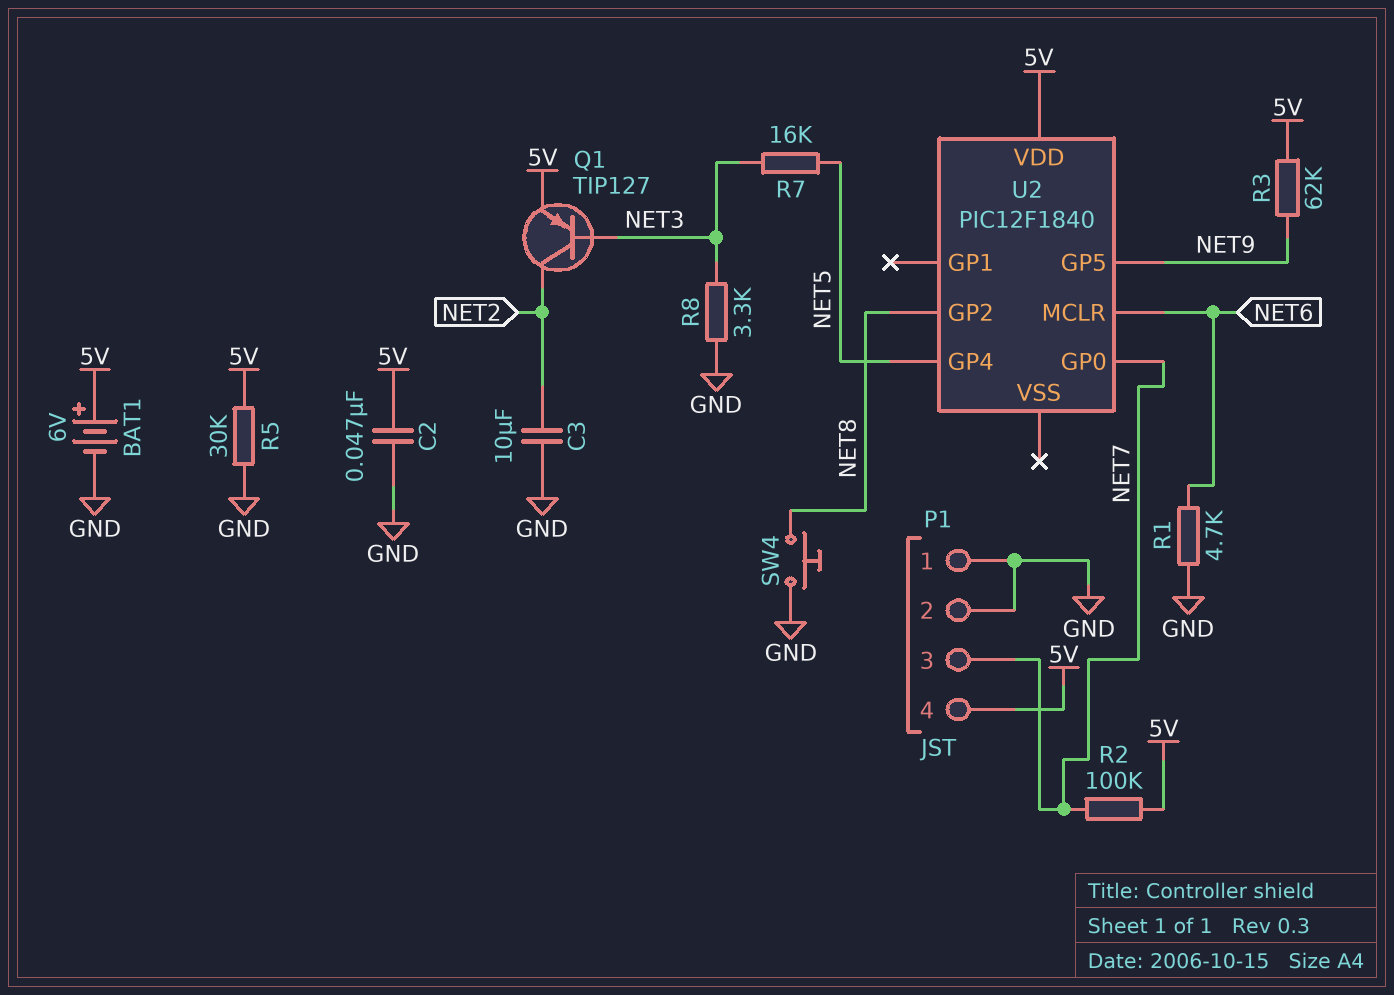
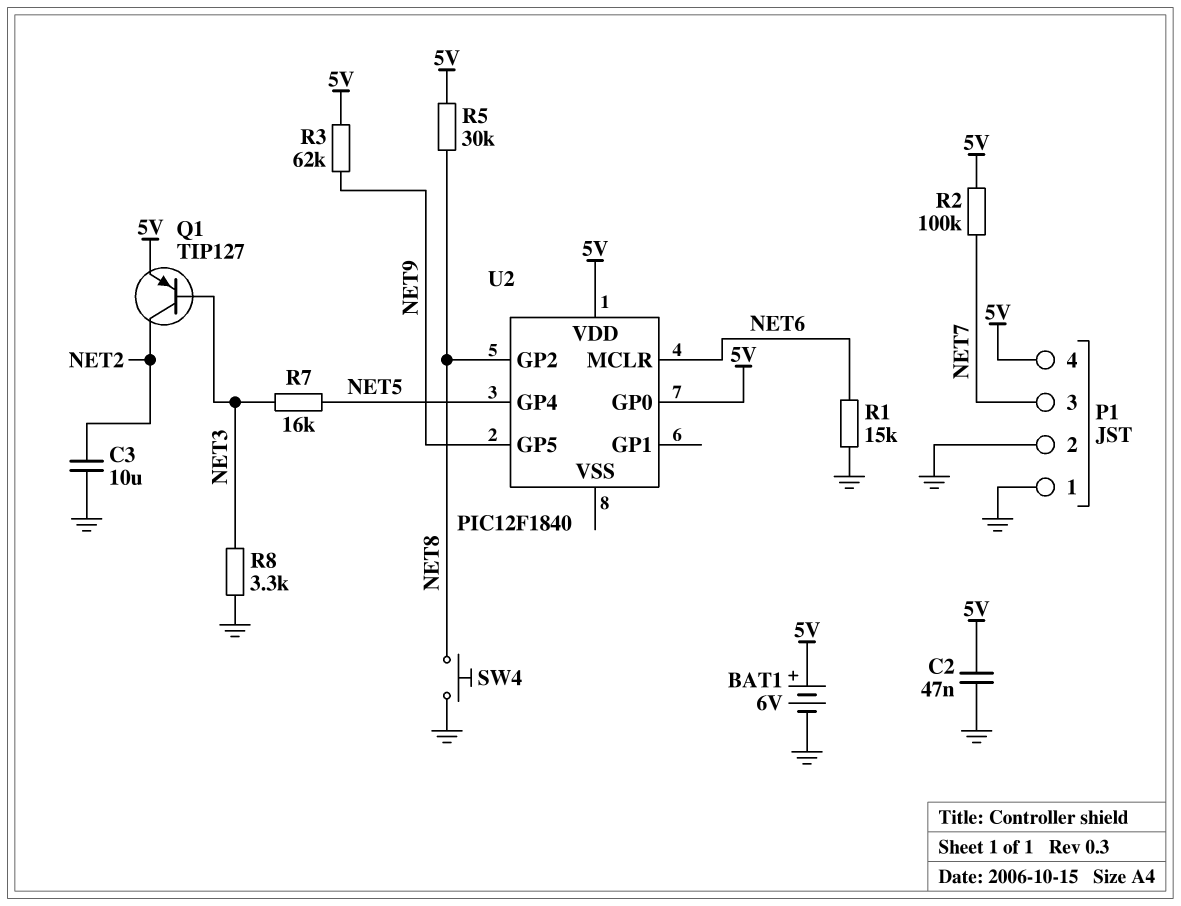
R1: 4.7k (GND, NET6) -> 15k (GND, NET6)
R5: 30k (5V, GND) -> 30k (5V, NET8)
U2 pin GP0: NET7 -> 5V

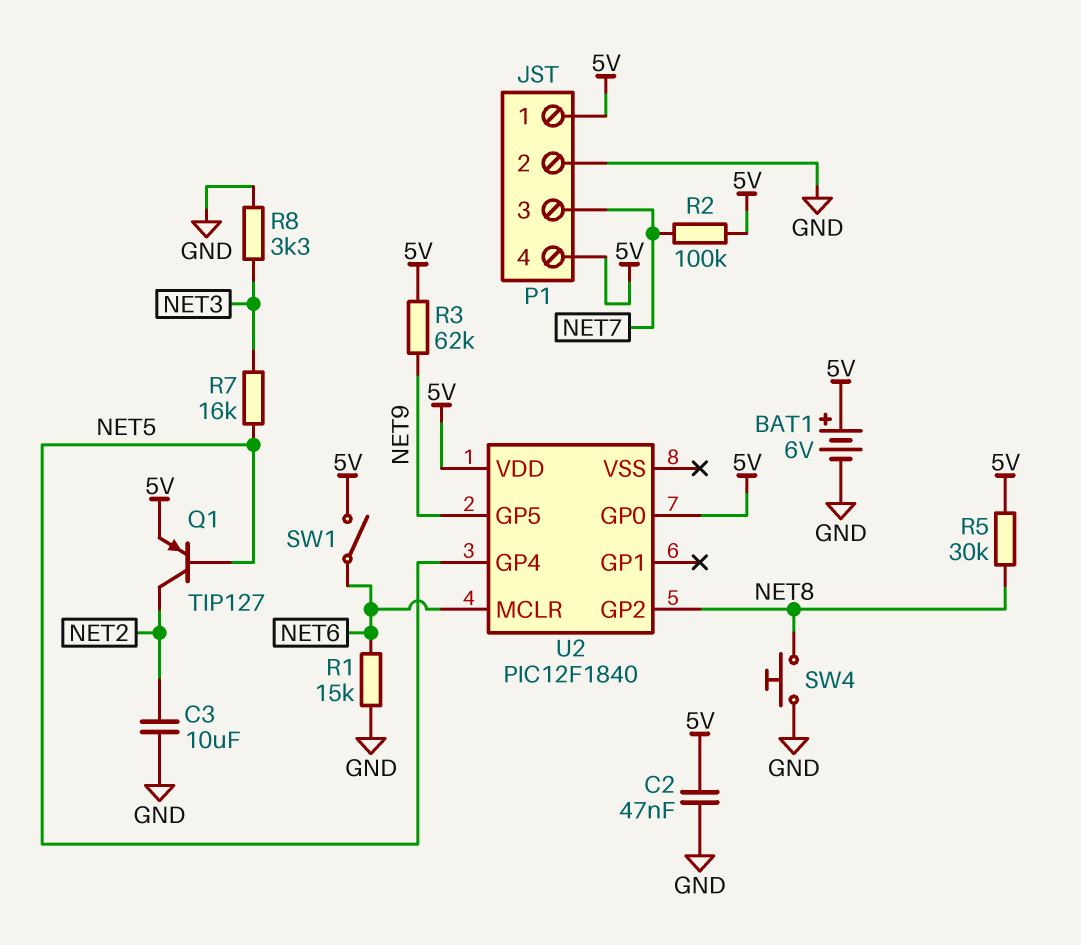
P1 pin 1: GND -> 5V
Q1: PNP TIP127 (B NET3, C NET2, E 5V) -> PNP TIP127 (B NET5, C NET2, E 5V)
SW1: none -> switch (5V, NET6)

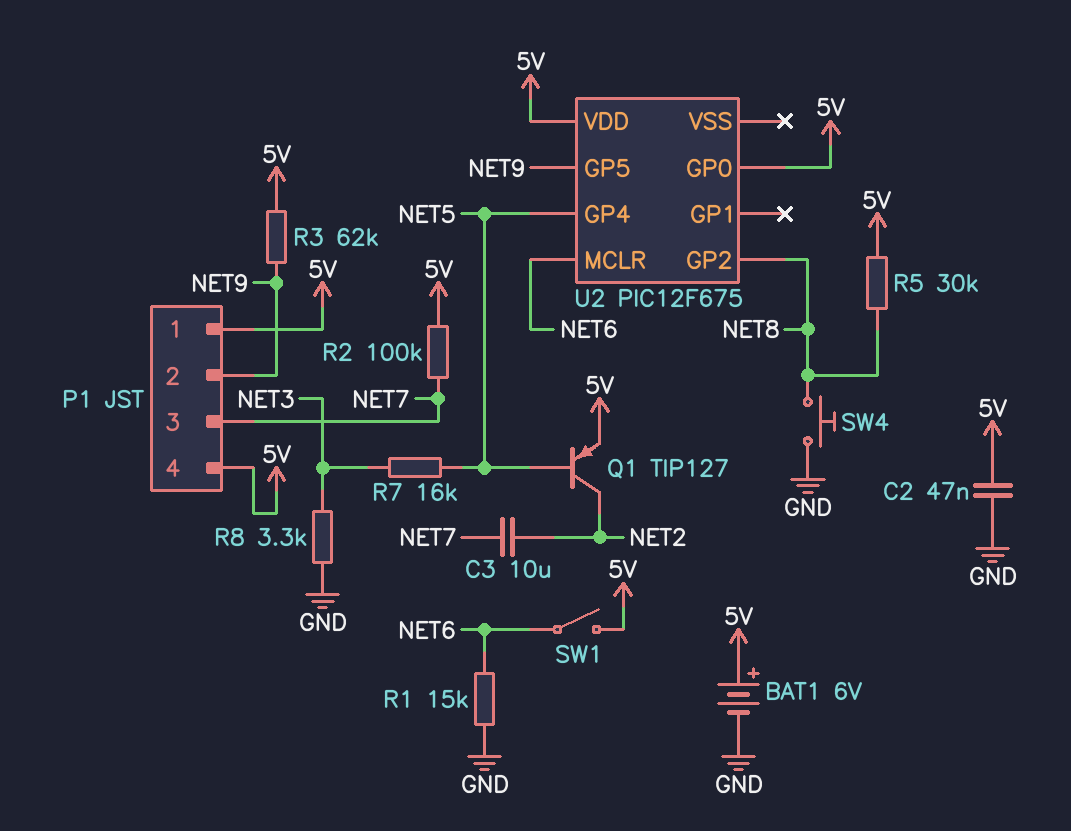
C3: 10uF (GND, NET2) -> 10uF (NET2, NET7)
P1 pin 2: GND -> NET9
U2: PIC12F1840 -> PIC12F675

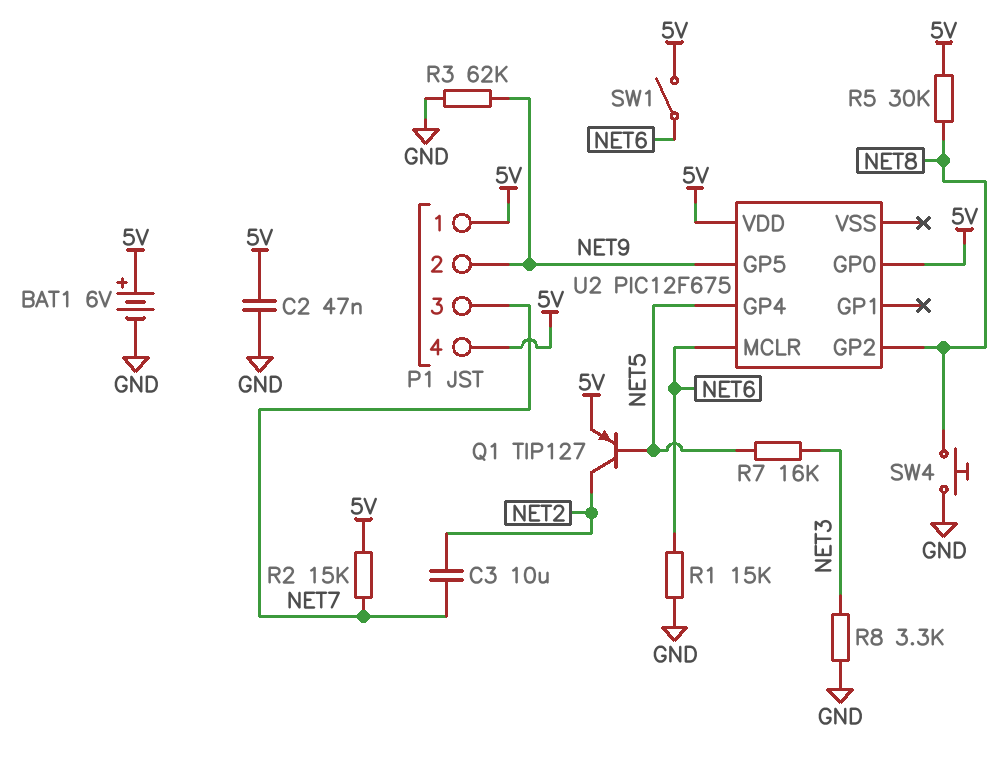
R2: 100k (5V, NET7) -> 15k (5V, NET7)
R3: 62k (5V, NET9) -> 62k (GND, NET9)

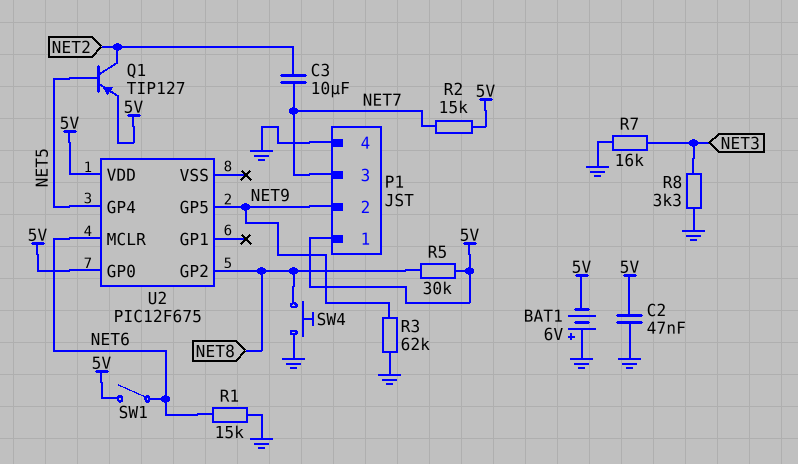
BAT1: 6V (plus 5V, minus GND) -> 6V (plus GND, minus 5V)
P1 pin 4: 5V -> GND
R7: 16k (NET3, NET5) -> 16k (GND, NET3)

